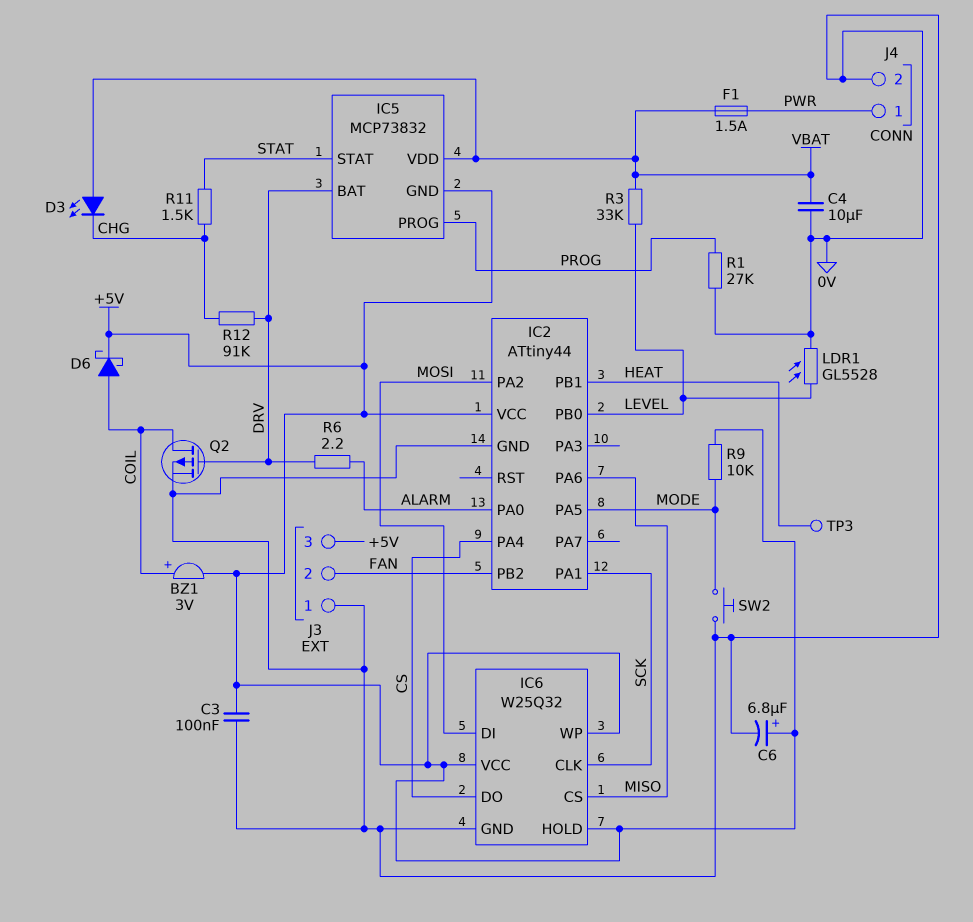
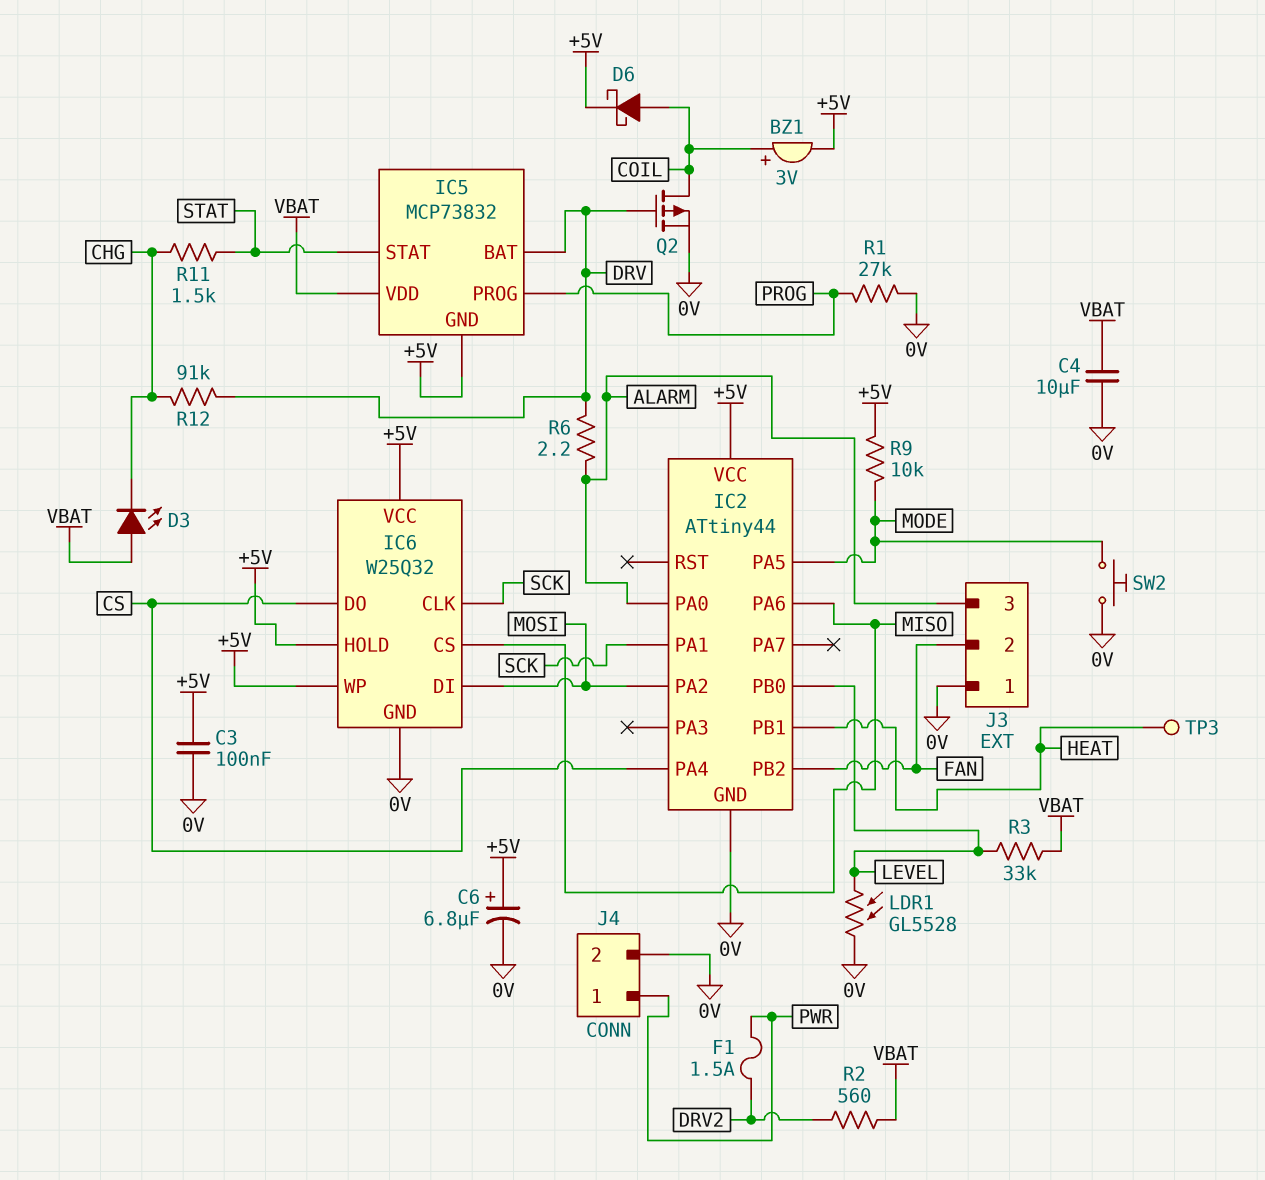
F1: 1.5A (PWR, VBAT) -> 1.5A (DRV2, PWR)
J3 pin 3: +5V -> ALARM
R2: none -> 560 (DRV2, VBAT)

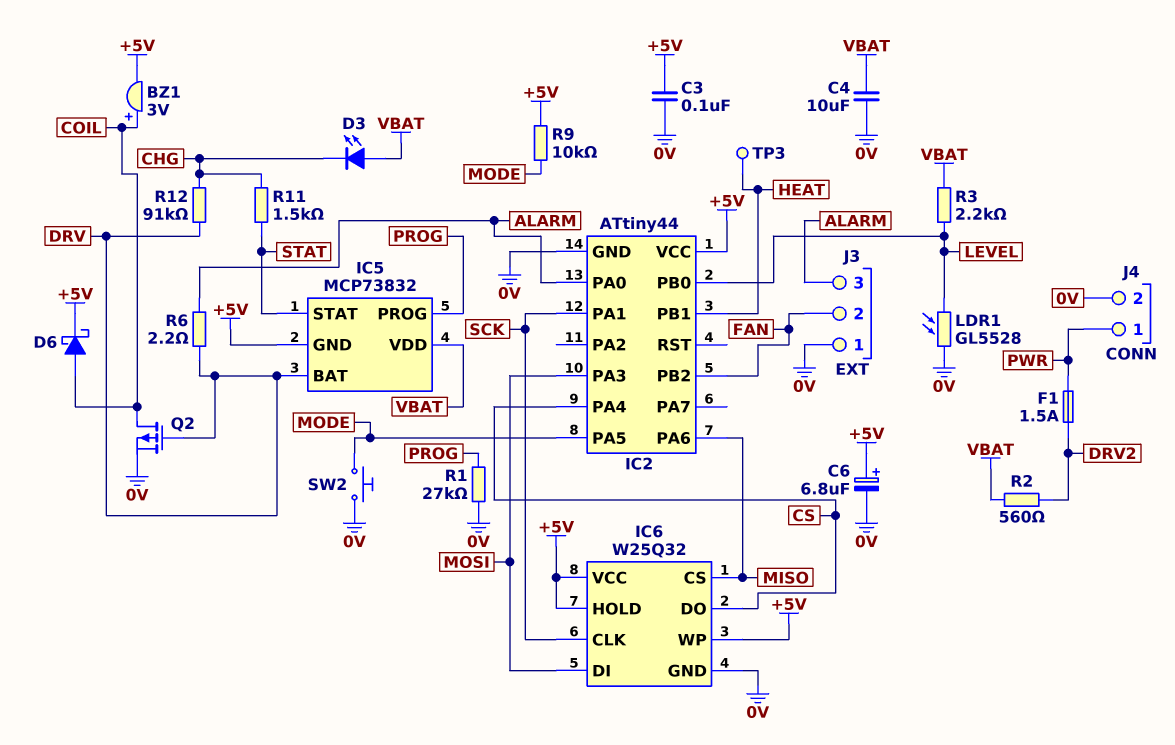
IC2 pin PA2: MOSI -> none
IC2 pin PA3: none -> MOSI
R3: 33k (LEVEL, VBAT) -> 2.2k (LEVEL, VBAT)

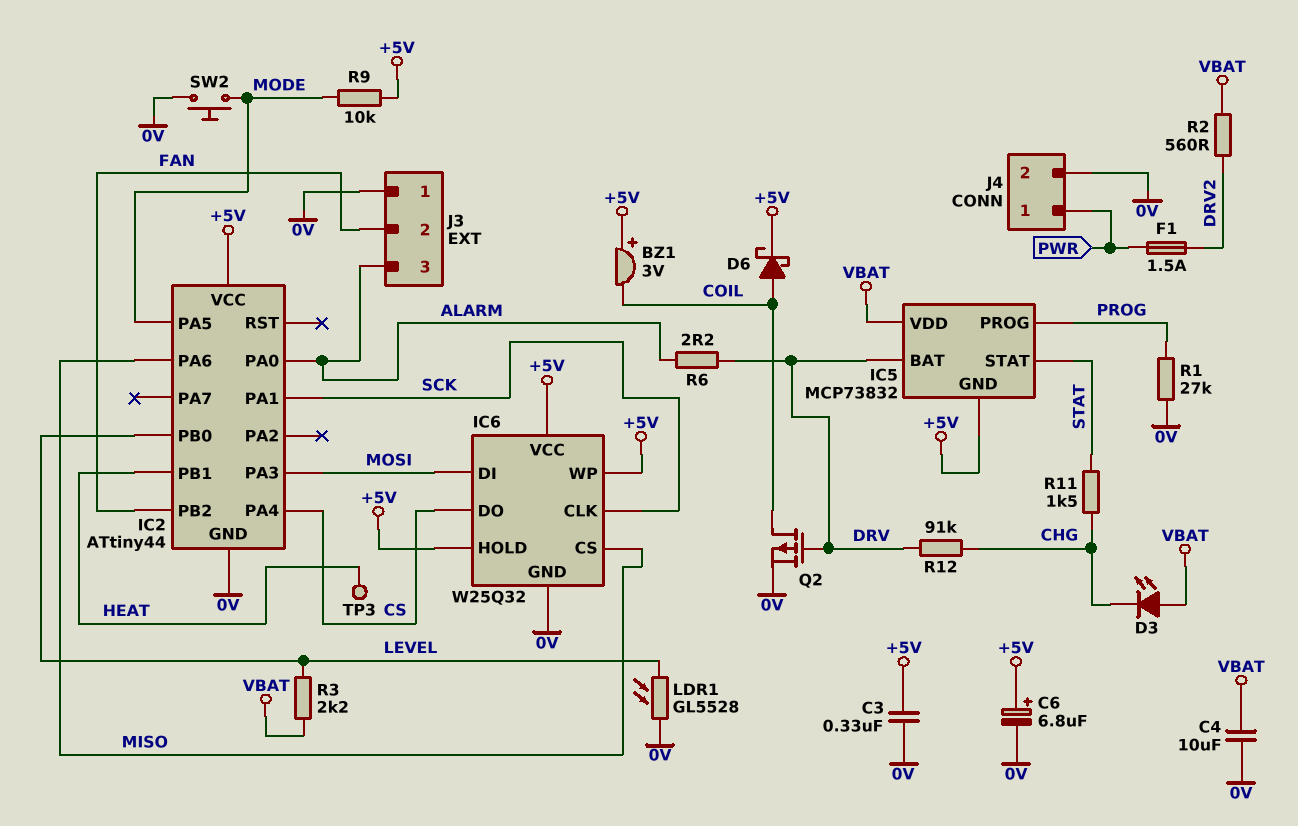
BZ1: buzzer 3V (plus COIL, minus +5V) -> buzzer 3V (plus +5V, minus COIL)
C3: 100nF (+5V, 0V) -> 330nF (+5V, 0V)

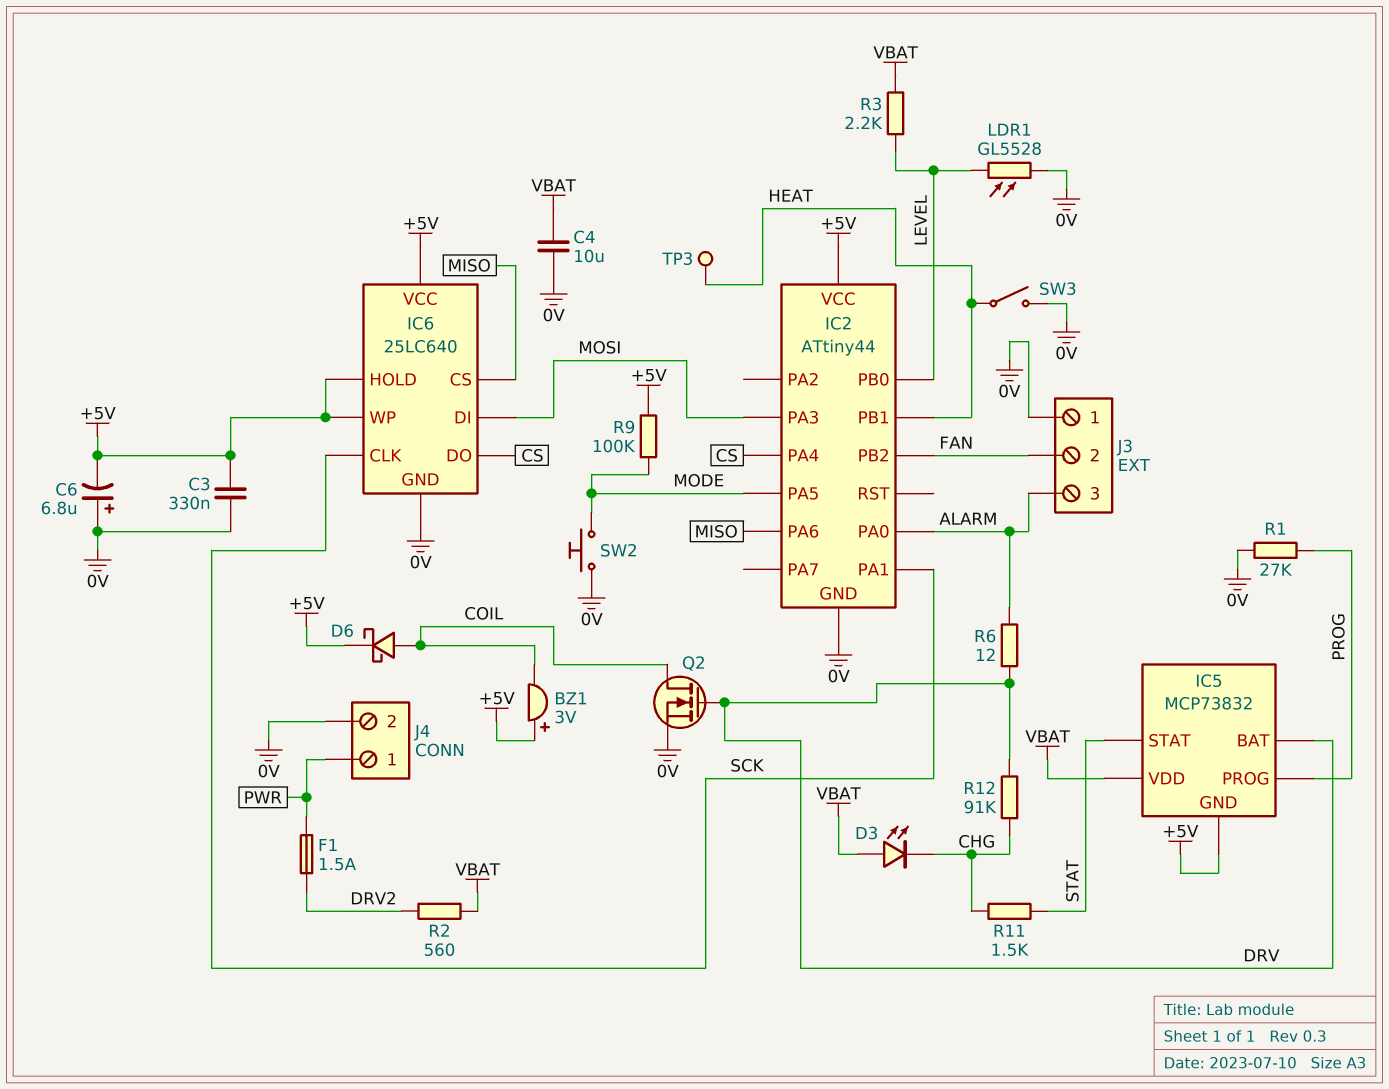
C6: 6.8uF (plus +5V, minus 0V) -> 6.8uF (plus 0V, minus +5V)
IC6: W25Q32 -> 25LC640
Q2: PMOS (G DRV, D COIL, S 0V) -> NMOS (G DRV, D COIL, S 0V)
R6: 2.2 (ALARM, DRV) -> 12 (ALARM, DRV)
R9: 10k (+5V, MODE) -> 100k (+5V, MODE)
SW3: none -> switch (0V, HEAT)

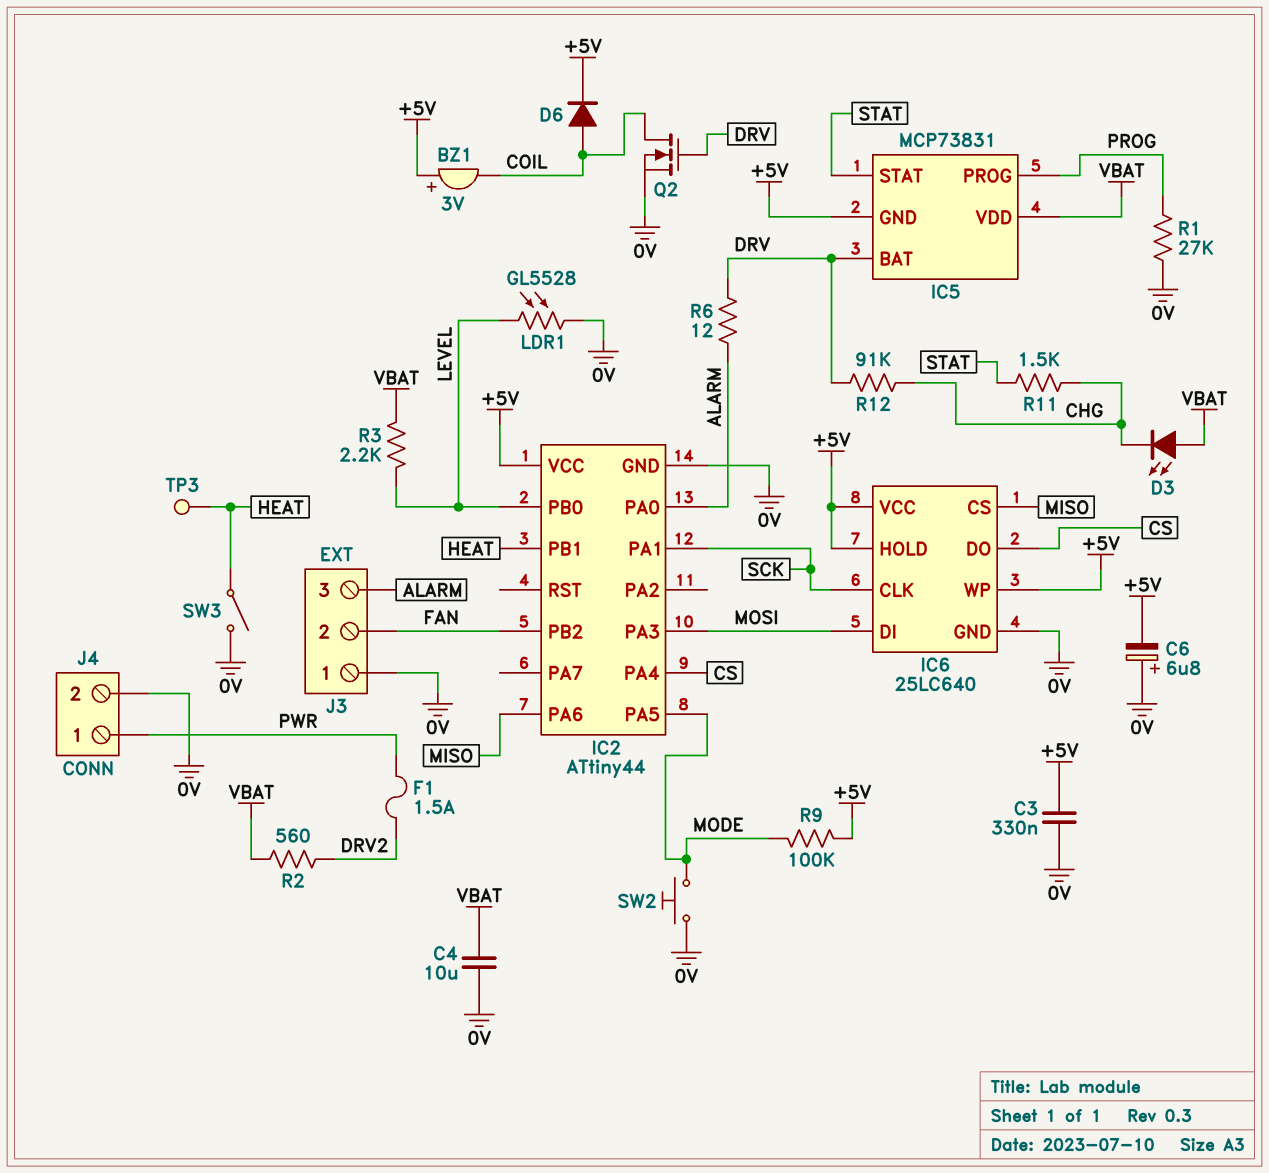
D6: schottky (A COIL, K +5V) -> diode (A COIL, K +5V)
IC5: MCP73832 -> MCP73831

